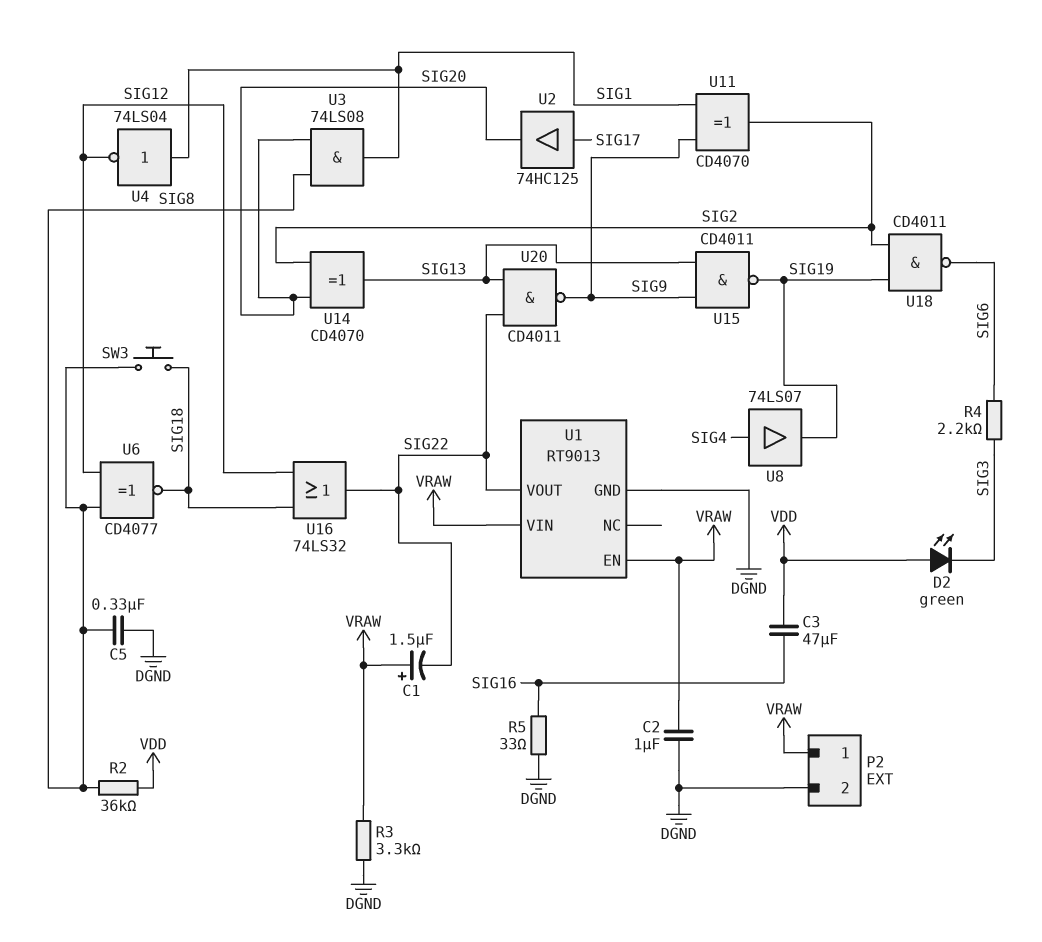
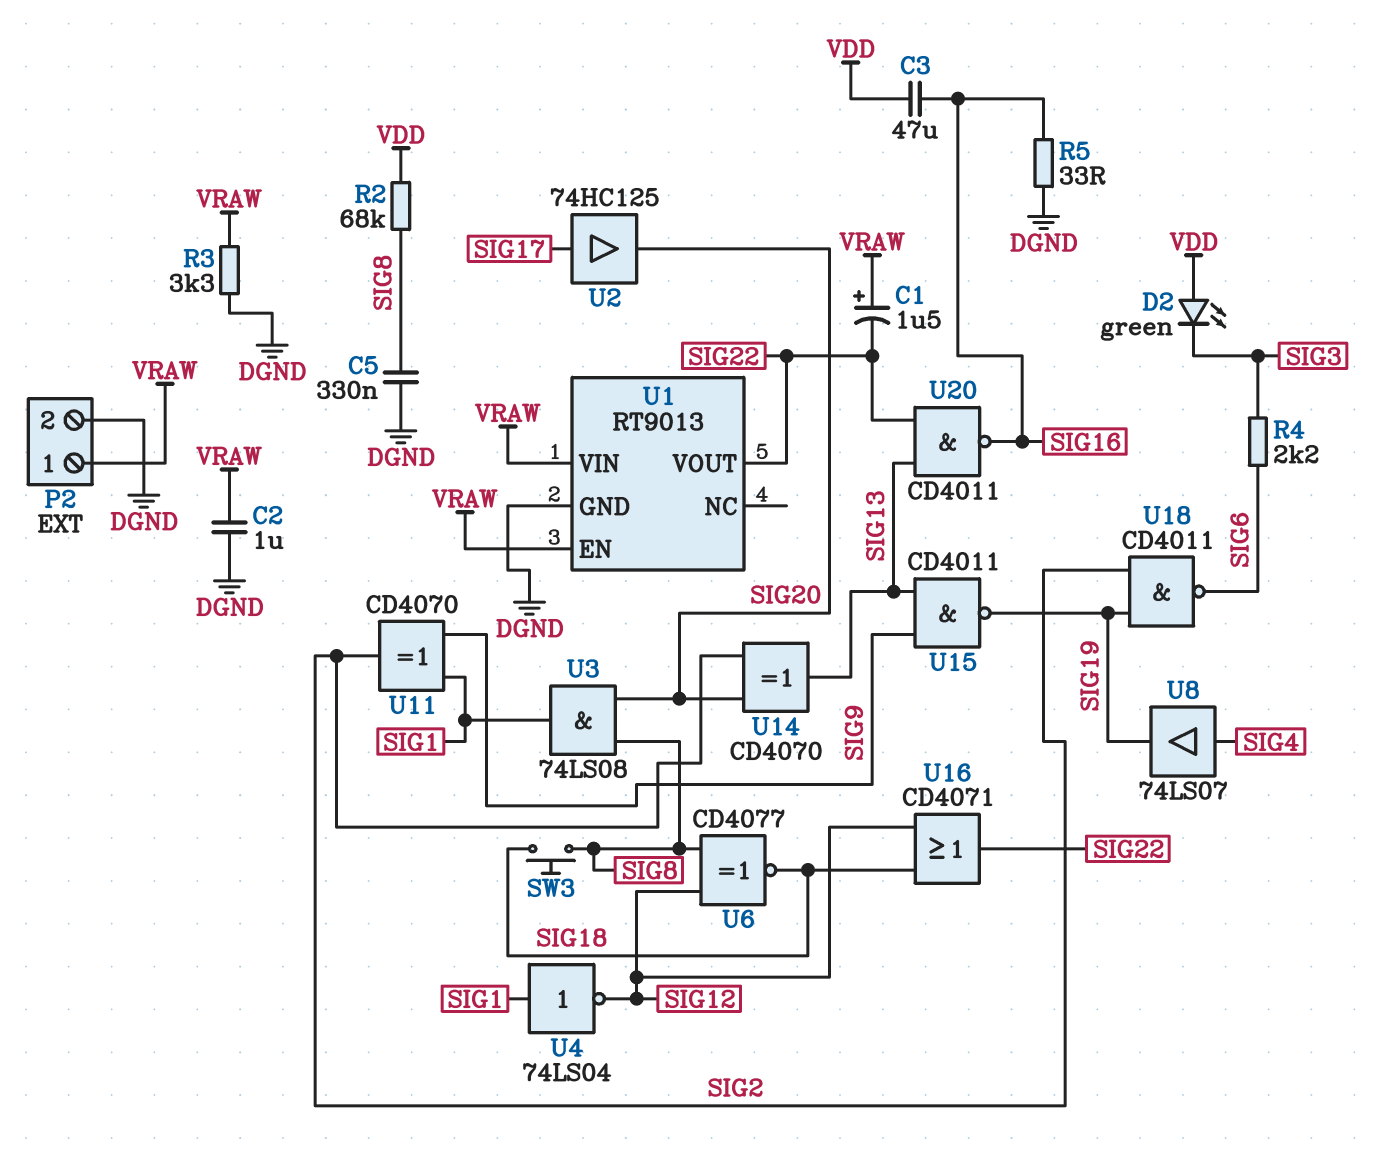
R2: 36k (SIG8, VDD) -> 68k (SIG8, VDD)
U16: OR 74LS32 (in SIG12, in SIG18, out SIG22) -> OR CD4071 (in SIG12, in SIG18, out SIG22)
U20: NAND CD4011 (in SIG13, in SIG22, out SIG9) -> NAND CD4011 (in SIG13, in SIG22, out SIG16)

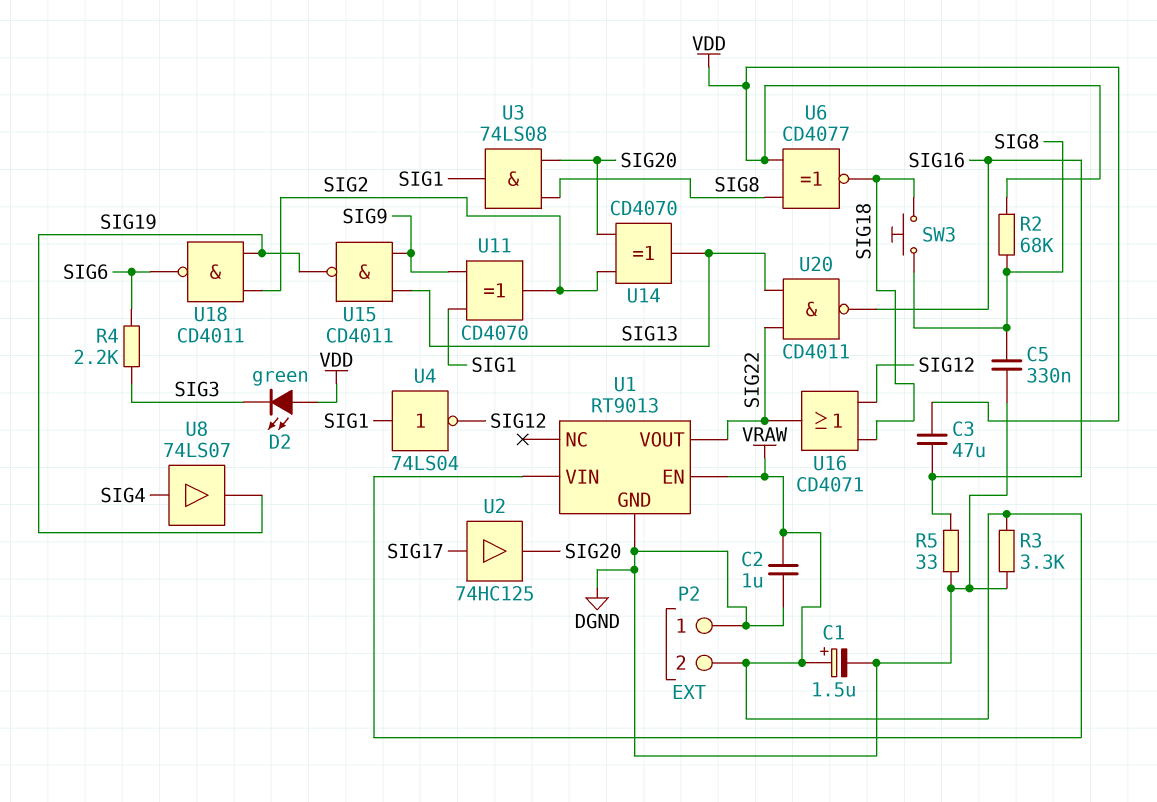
C1: 1.5uF (plus VRAW, minus SIG22) -> 1.5uF (plus VRAW, minus DGND)
P2 pin 1: VRAW -> DGND
P2 pin 2: DGND -> VRAW
U6: XNOR CD4077 (in SIG8, in SIG12, out SIG18) -> XNOR CD4077 (in SIG8, in VDD, out SIG18)

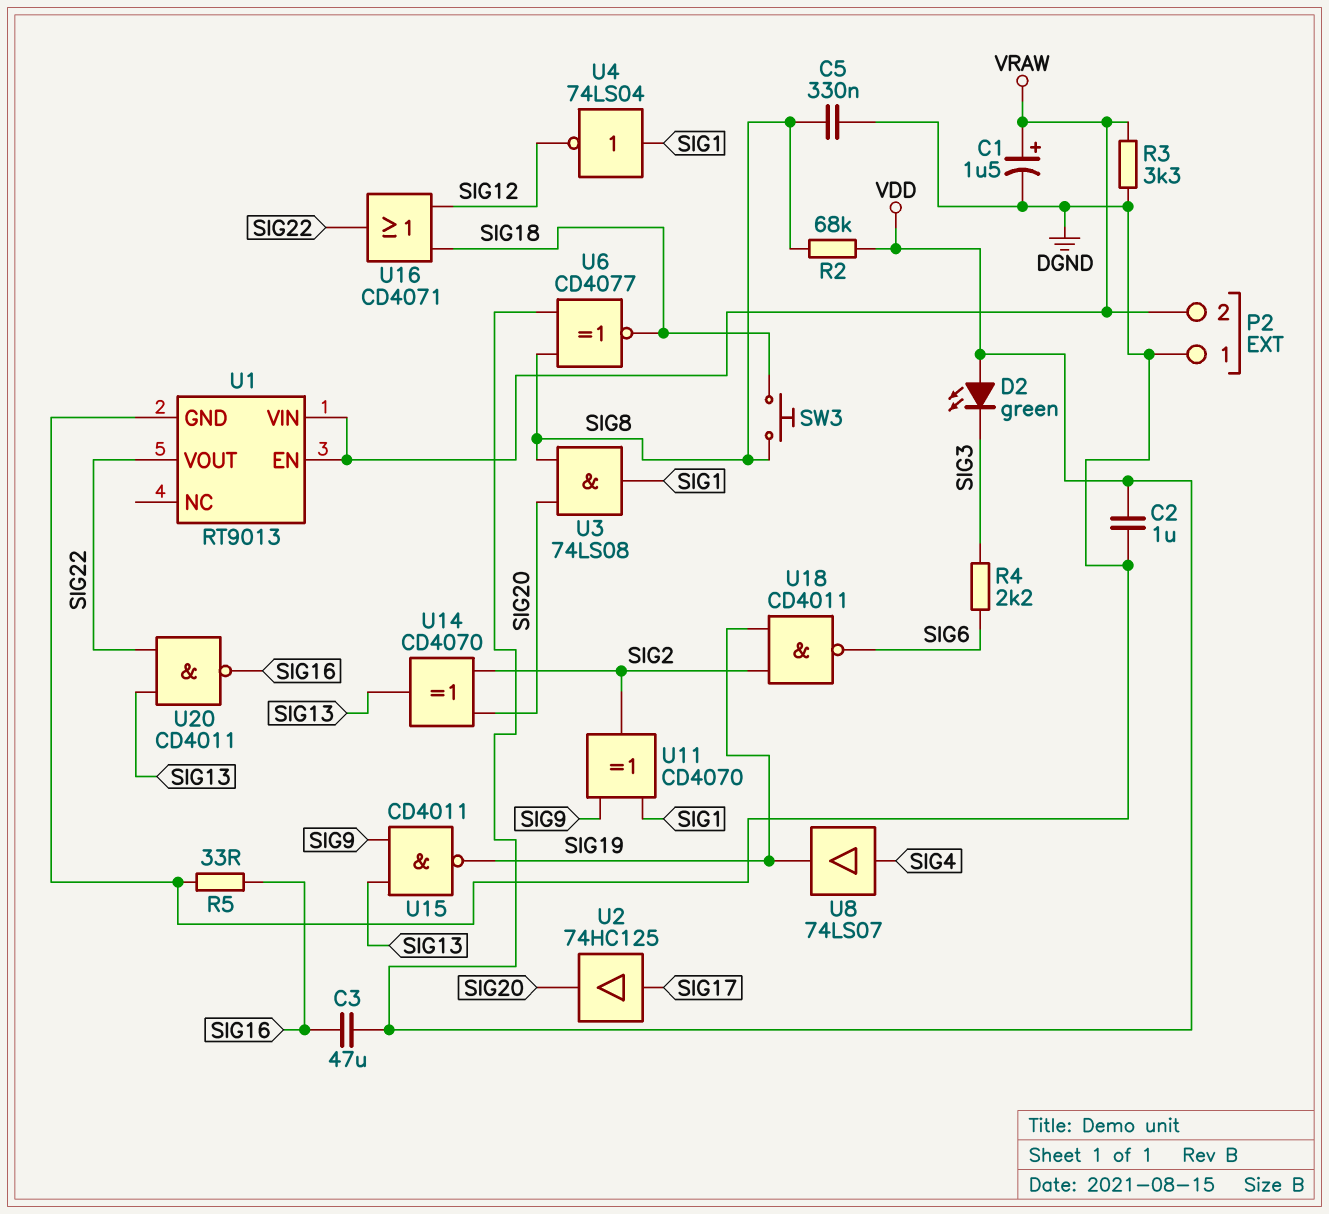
C2: 1uF (DGND, VRAW) -> 1uF (DGND, VDD)

